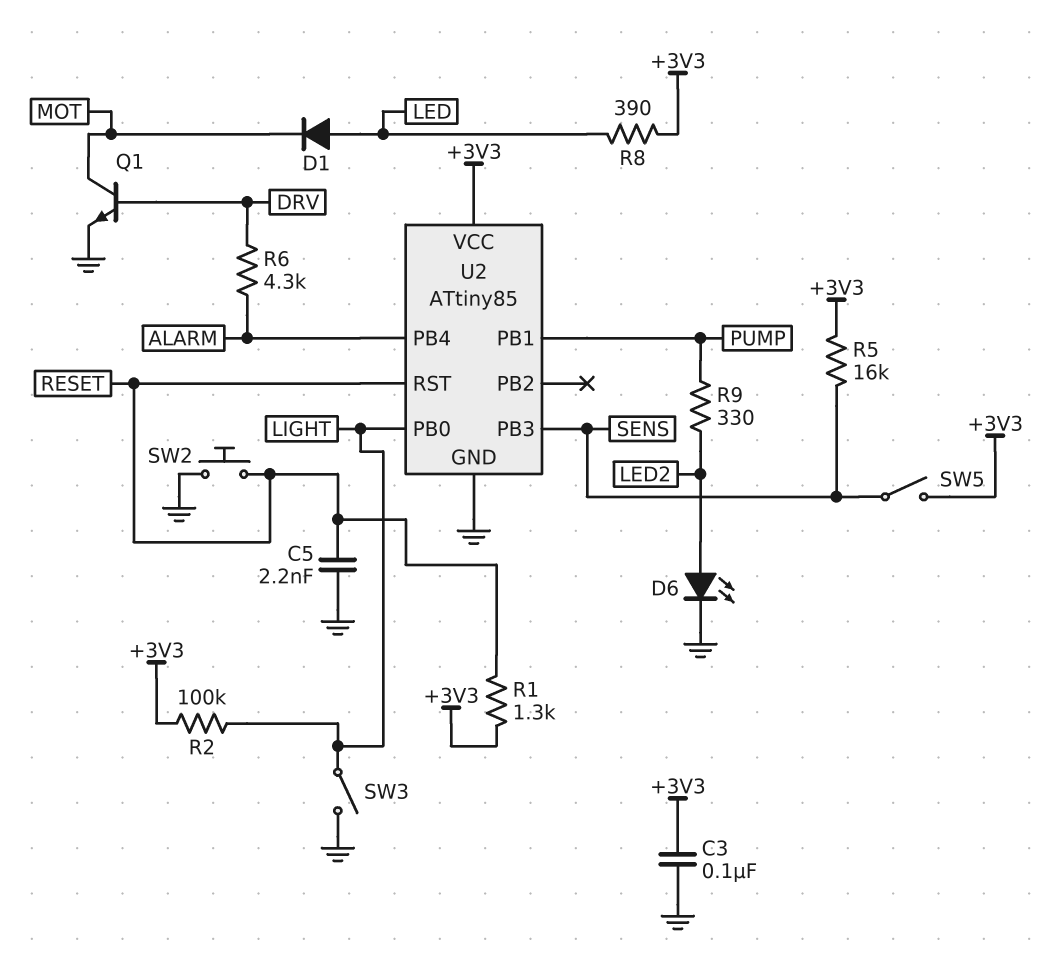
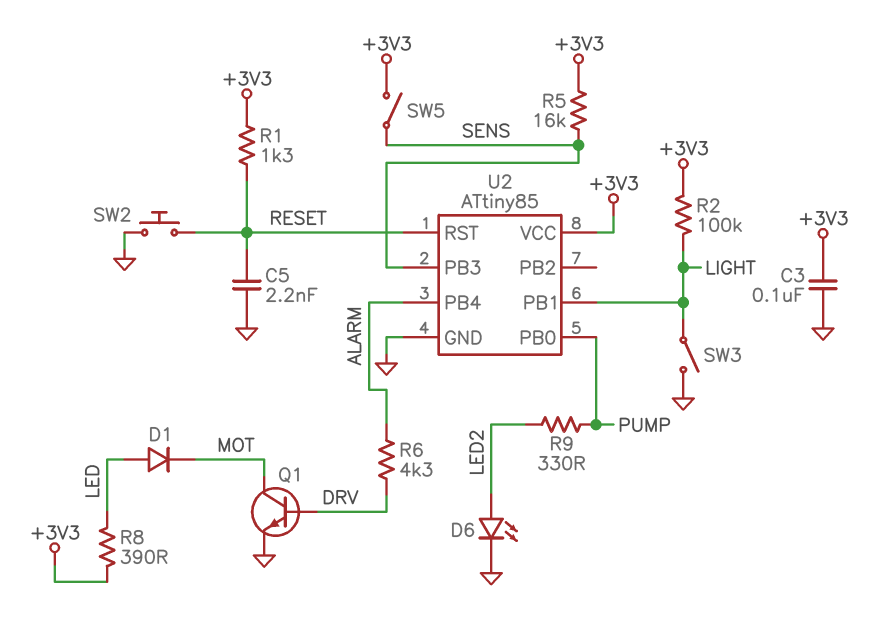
U2 pin PB0: LIGHT -> PUMP
U2 pin PB1: PUMP -> LIGHT

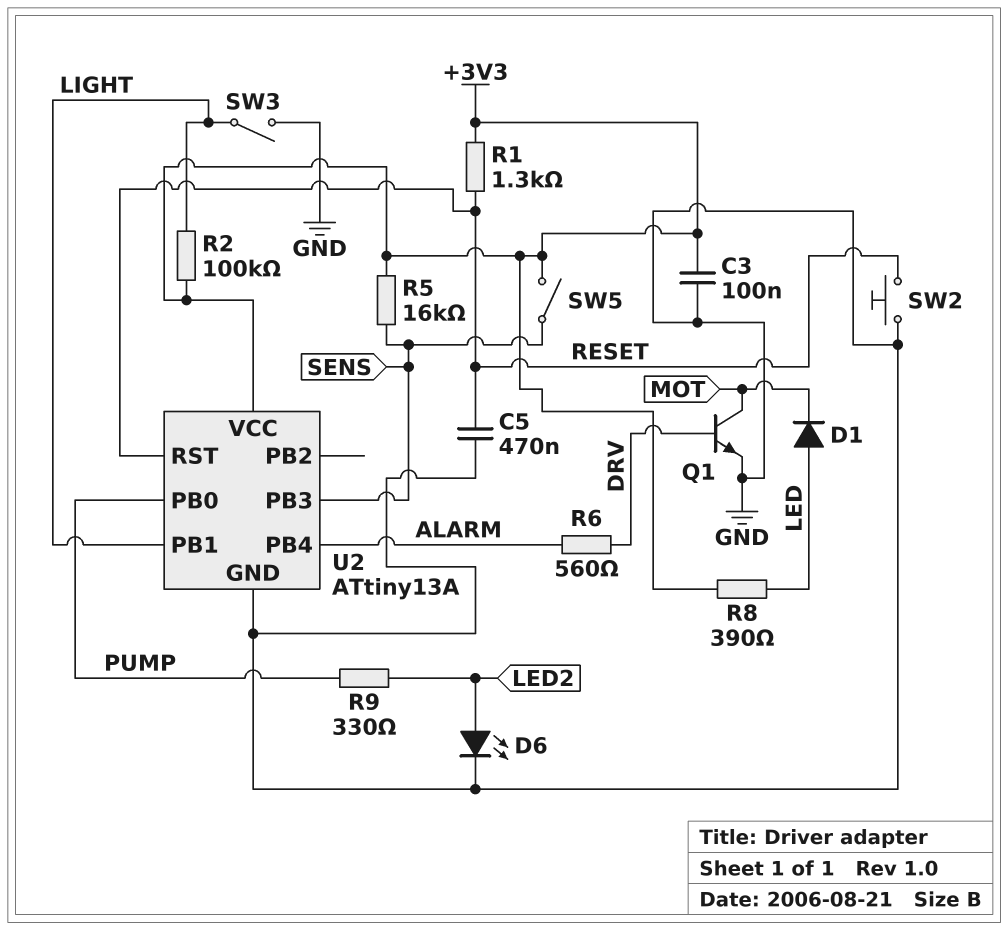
C5: 2.2nF (GND, RESET) -> 470nF (GND, RESET)
R6: 4.3k (ALARM, DRV) -> 560 (ALARM, DRV)
U2: ATtiny85 -> ATtiny13A

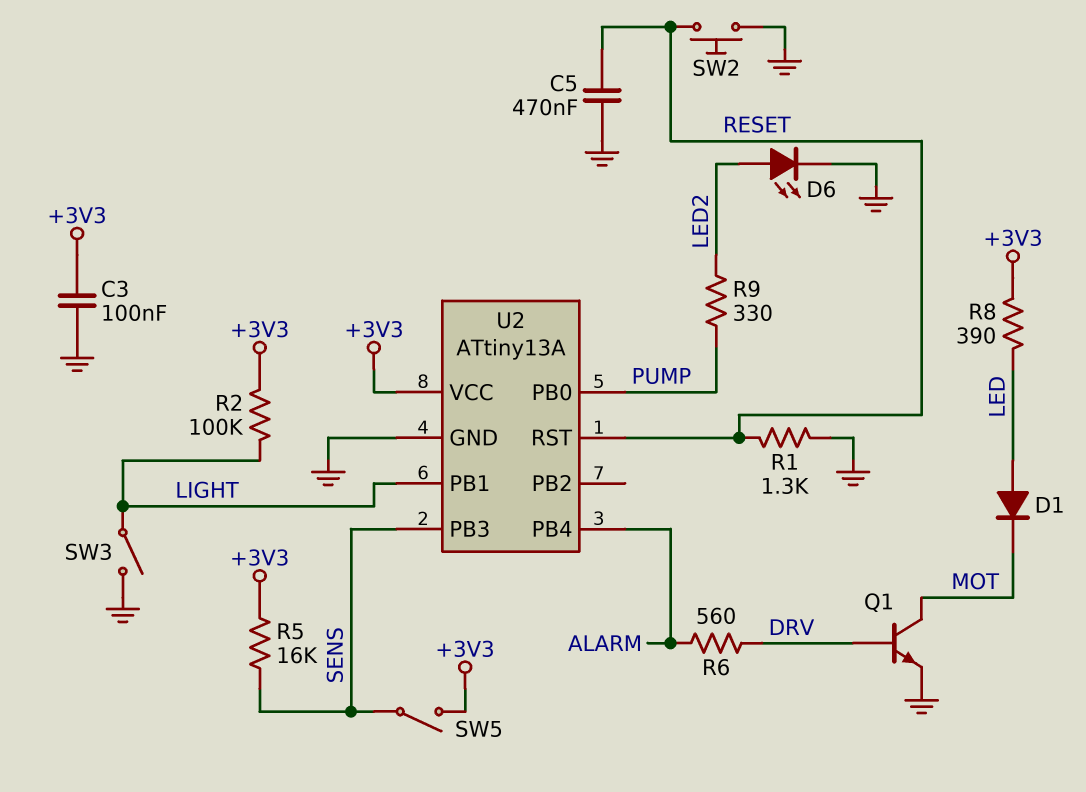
R1: 1.3k (+3V3, RESET) -> 1.3k (GND, RESET)

